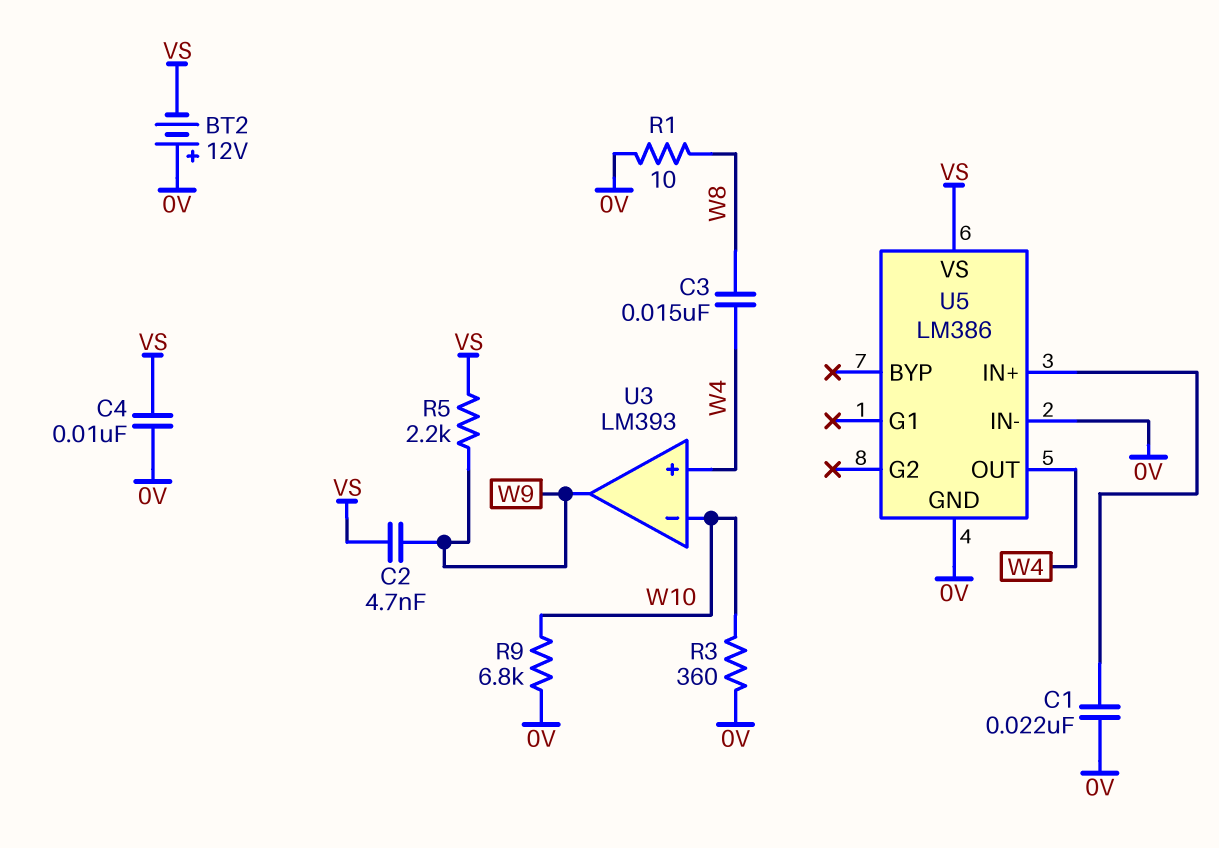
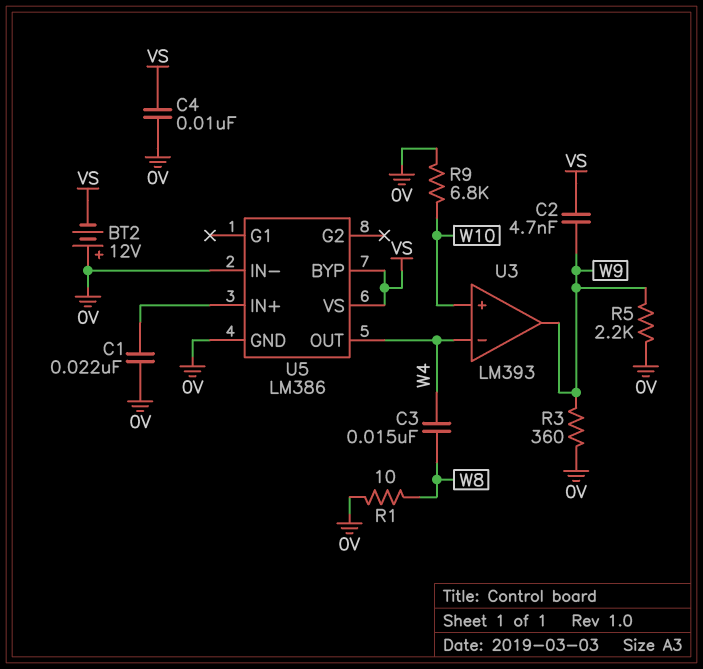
R3: 360 (0V, W10) -> 360 (0V, W9)
R5: 2.2k (VS, W9) -> 2.2k (0V, W9)
U3 pin in+: W4 -> W10
U3 pin in-: W10 -> W4
U5 pin BYP: none -> VS

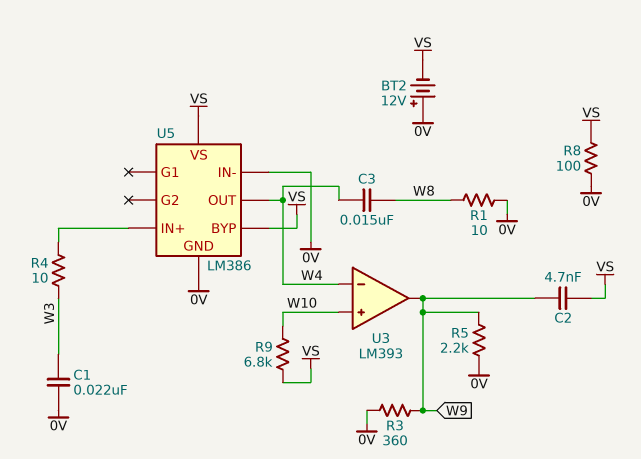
C1: 22nF (0V, U5/IN+) -> 22nF (0V, W3)
C4: 10nF (0V, VS) -> none
R4: none -> 10 (U5/IN+, W3)
R8: none -> 100 (0V, VS)
R9: 6.8k (0V, W10) -> 6.8k (VS, W10)

